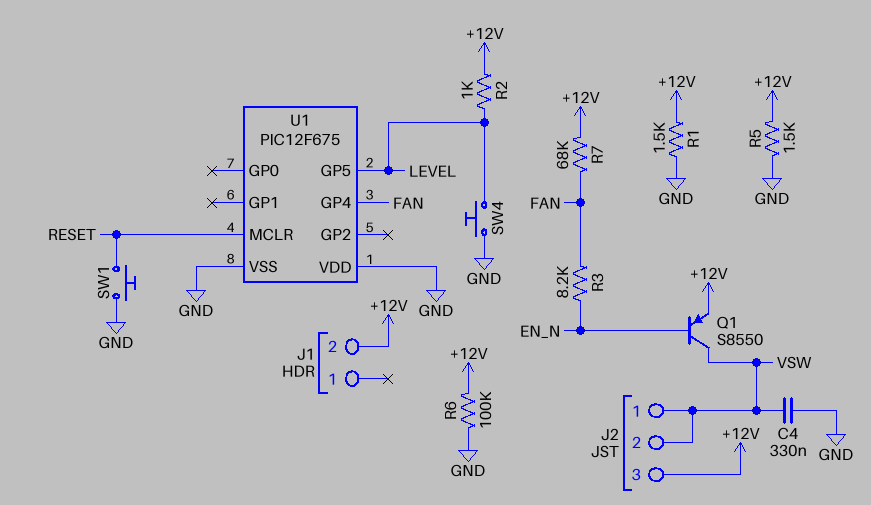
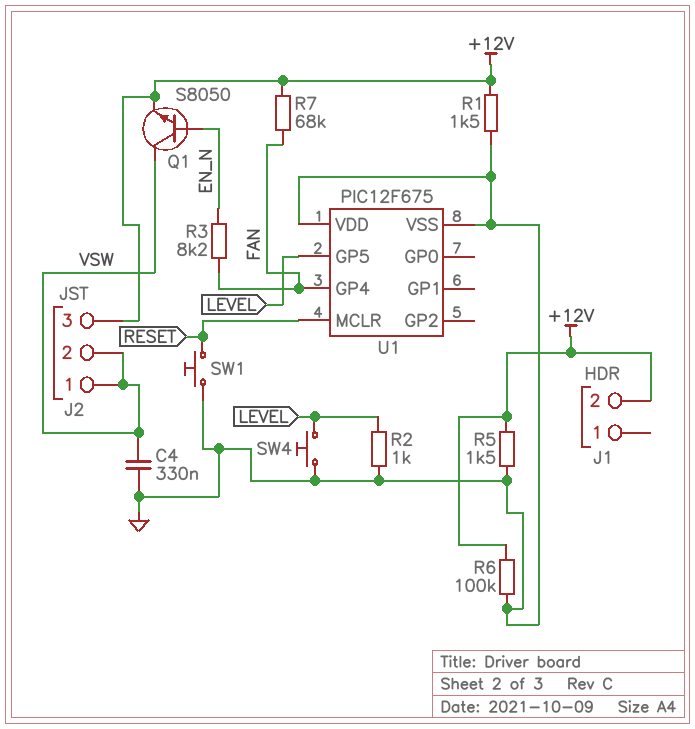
Q1: PNP S8550 (B EN_N, C VSW, E +12V) -> NPN S8050 (B EN_N, C VSW, E +12V)
R2: 1k (+12V, LEVEL) -> 1k (GND, LEVEL)

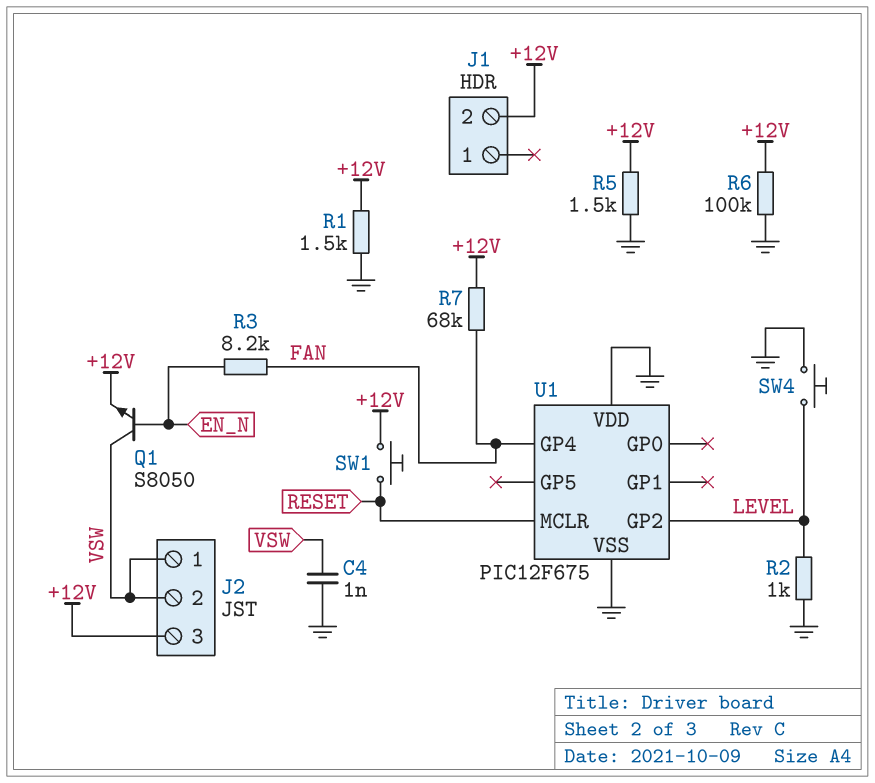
C4: 330nF (GND, VSW) -> 1nF (GND, VSW)
SW1: button (GND, RESET) -> button (+12V, RESET)
U1 pin GP2: none -> LEVEL
U1 pin GP5: LEVEL -> none

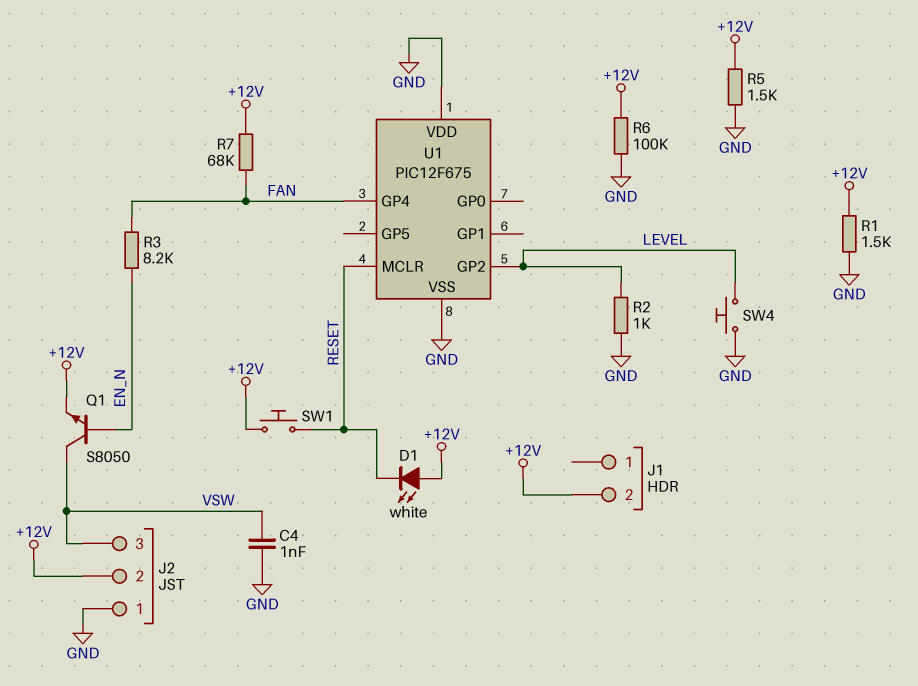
D1: none -> LED white (A +12V, K RESET)
J2 pin 1: VSW -> GND
J2 pin 2: VSW -> +12V
J2 pin 3: +12V -> VSW

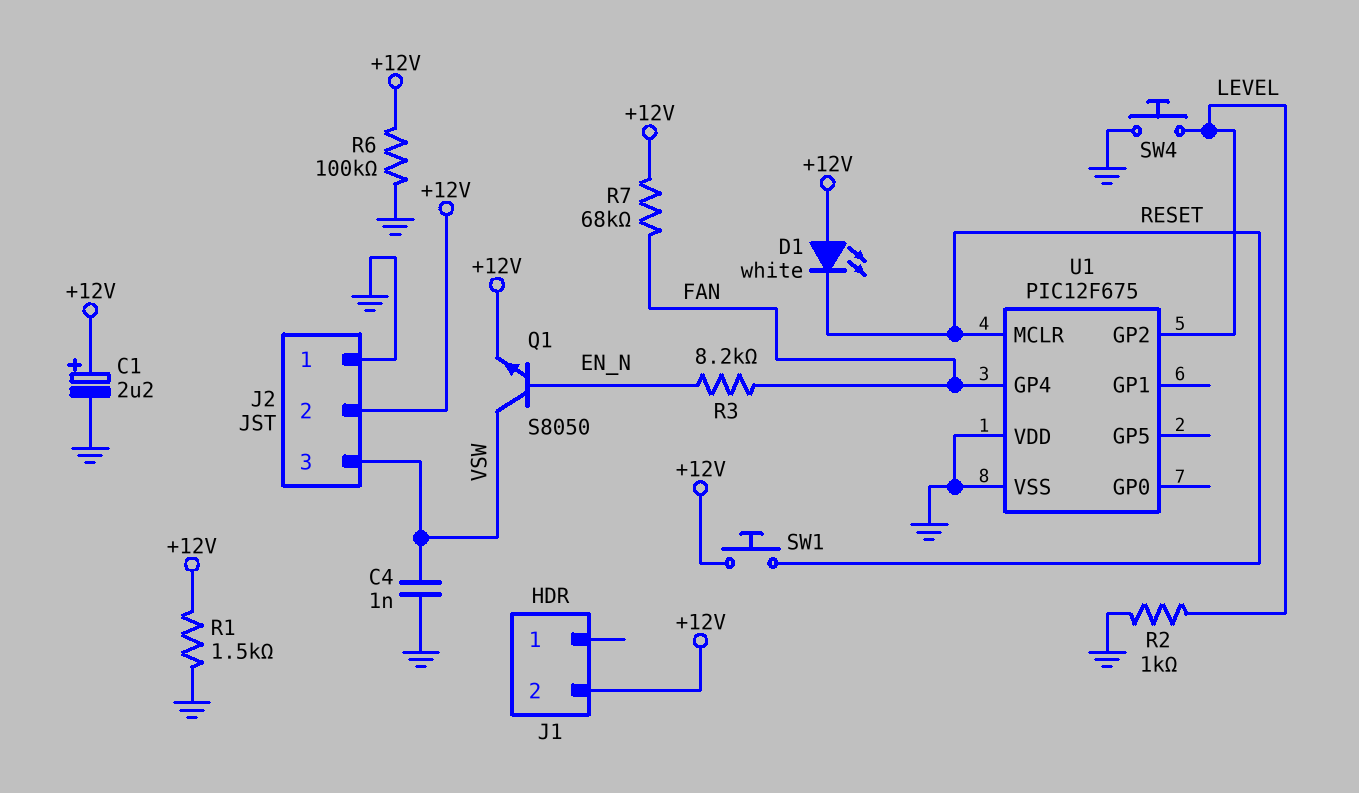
C1: none -> 2.2uF (plus +12V, minus GND)
R5: 1.5k (+12V, GND) -> none

